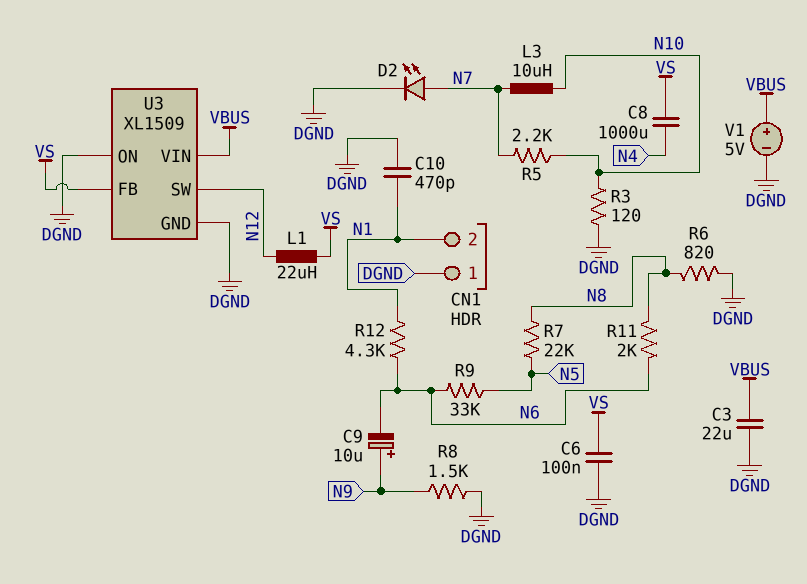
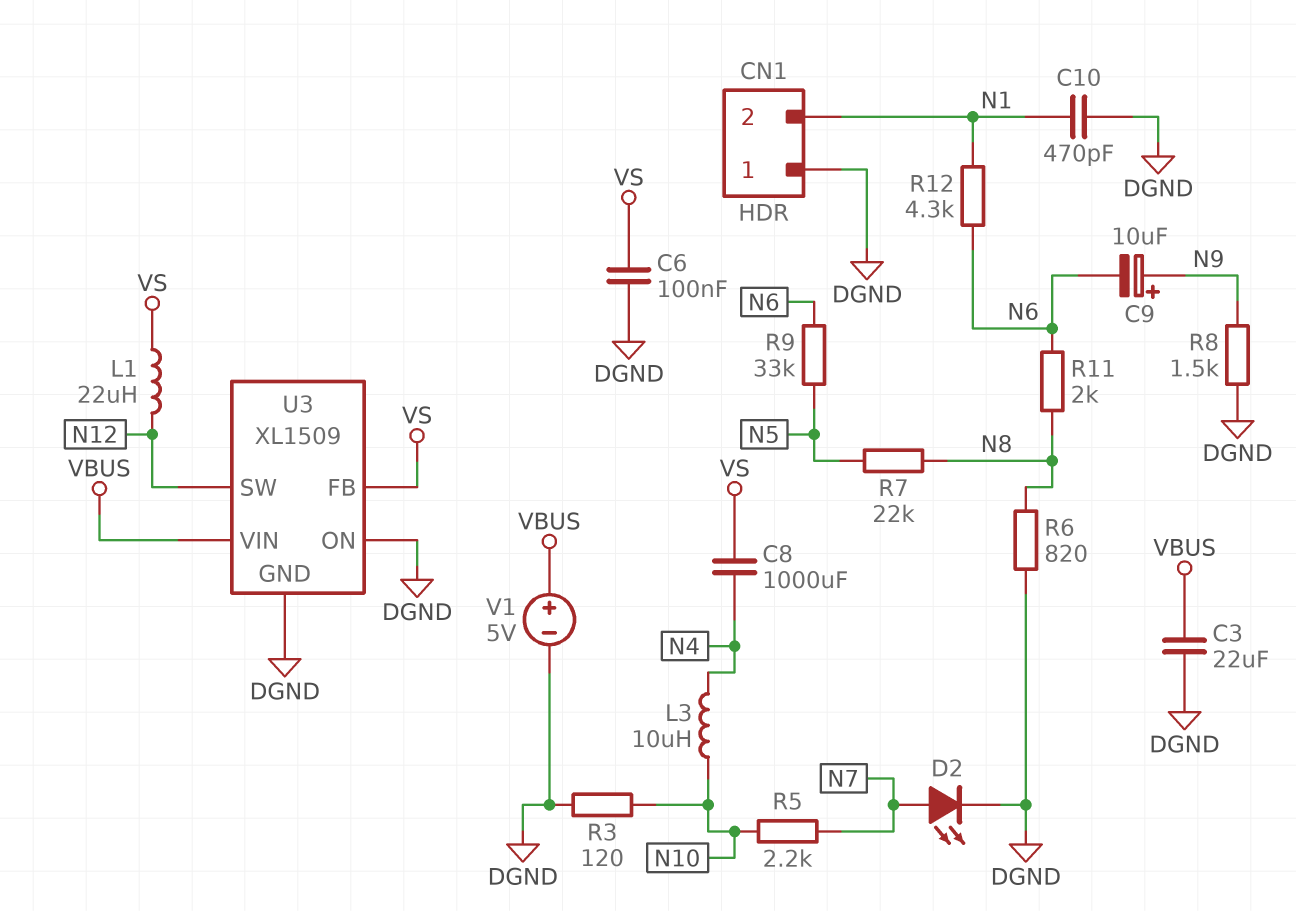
L3: 10uH (N7, N10) -> 10uH (N4, N10)

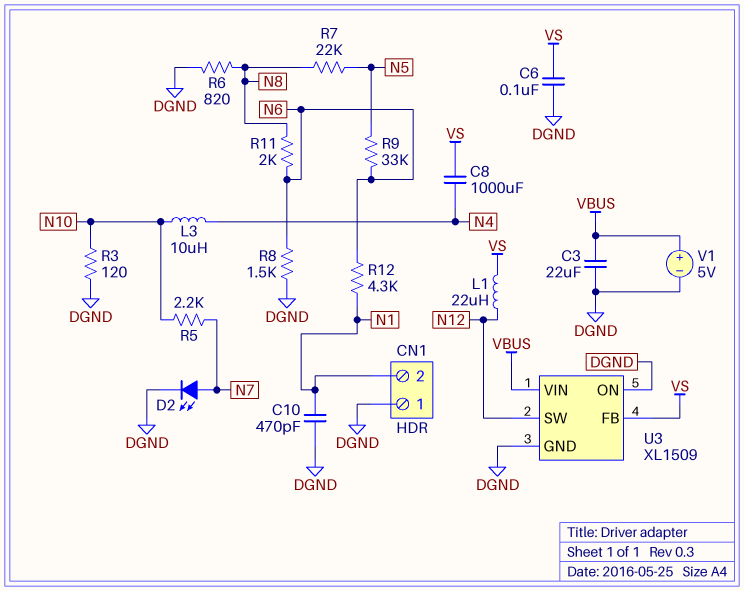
C9: 10uF (plus N9, minus N6) -> none
R8: 1.5k (DGND, N9) -> 1.5k (DGND, N6)

